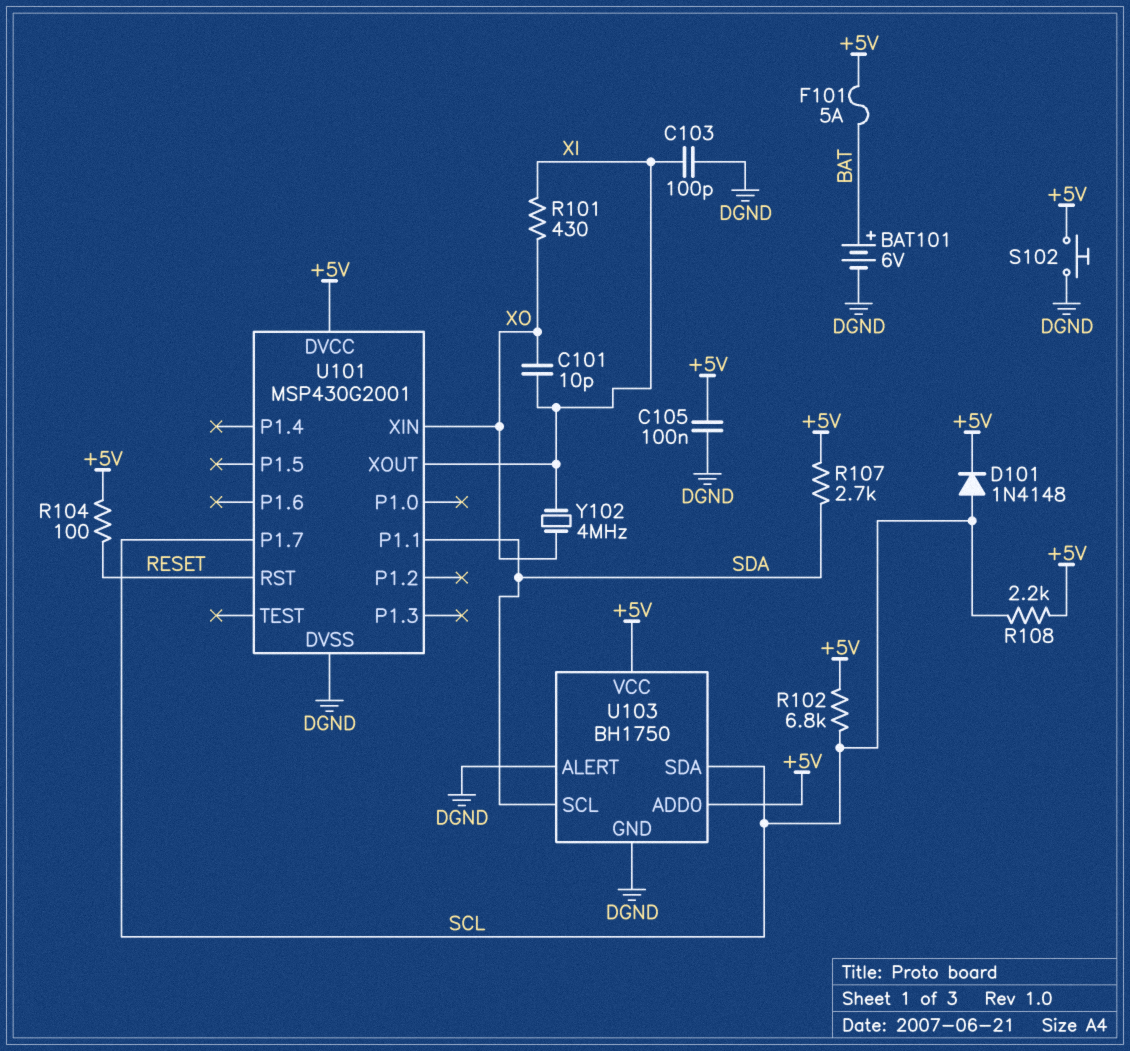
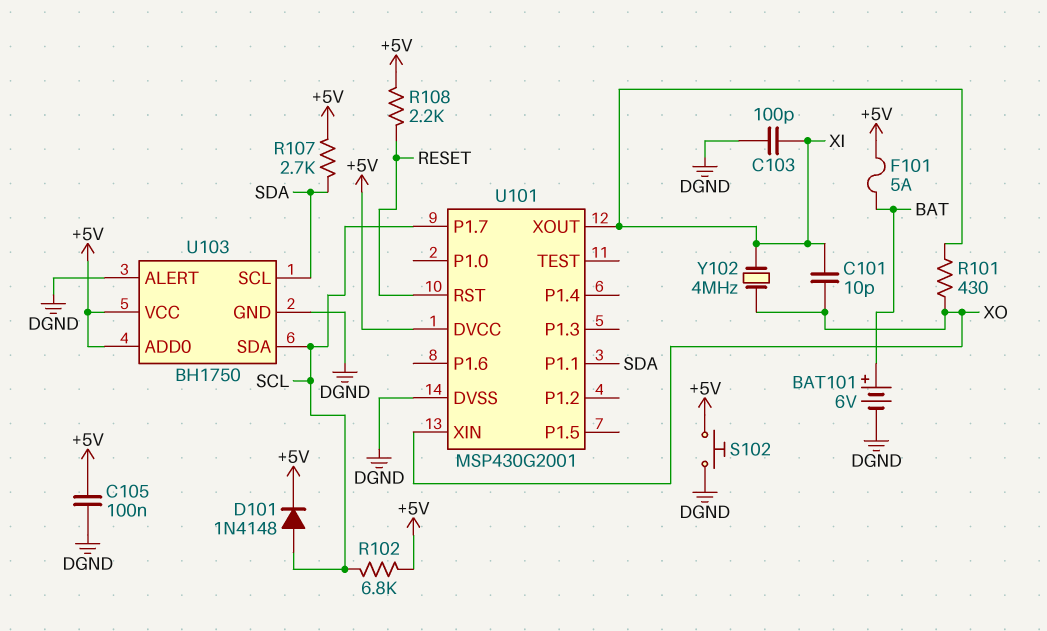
R104: 100 (+5V, RESET) -> none
R108: 2.2k (+5V, SCL) -> 2.2k (+5V, RESET)

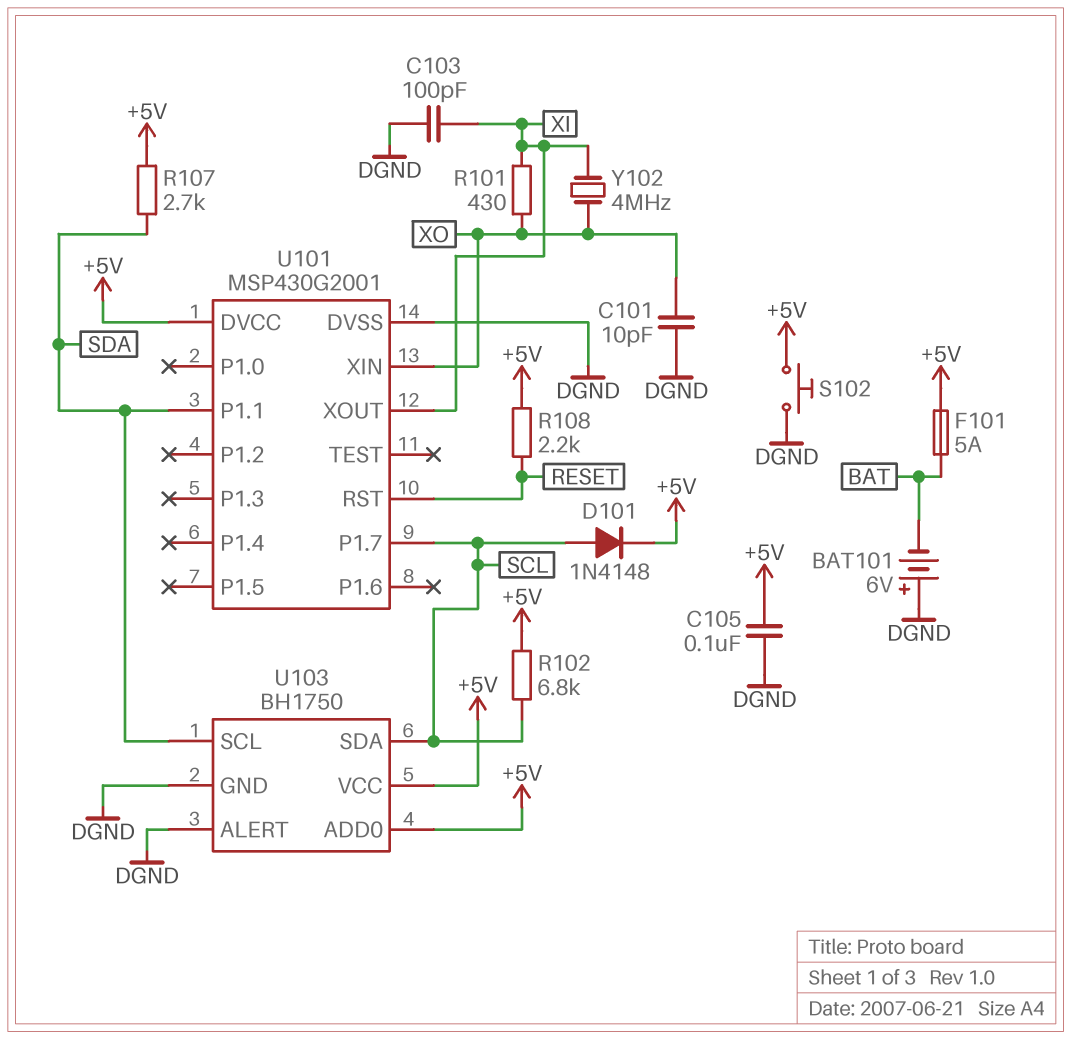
BAT101: 6V (plus BAT, minus DGND) -> 6V (plus DGND, minus BAT)
C101: 10pF (XI, XO) -> 10pF (DGND, XO)

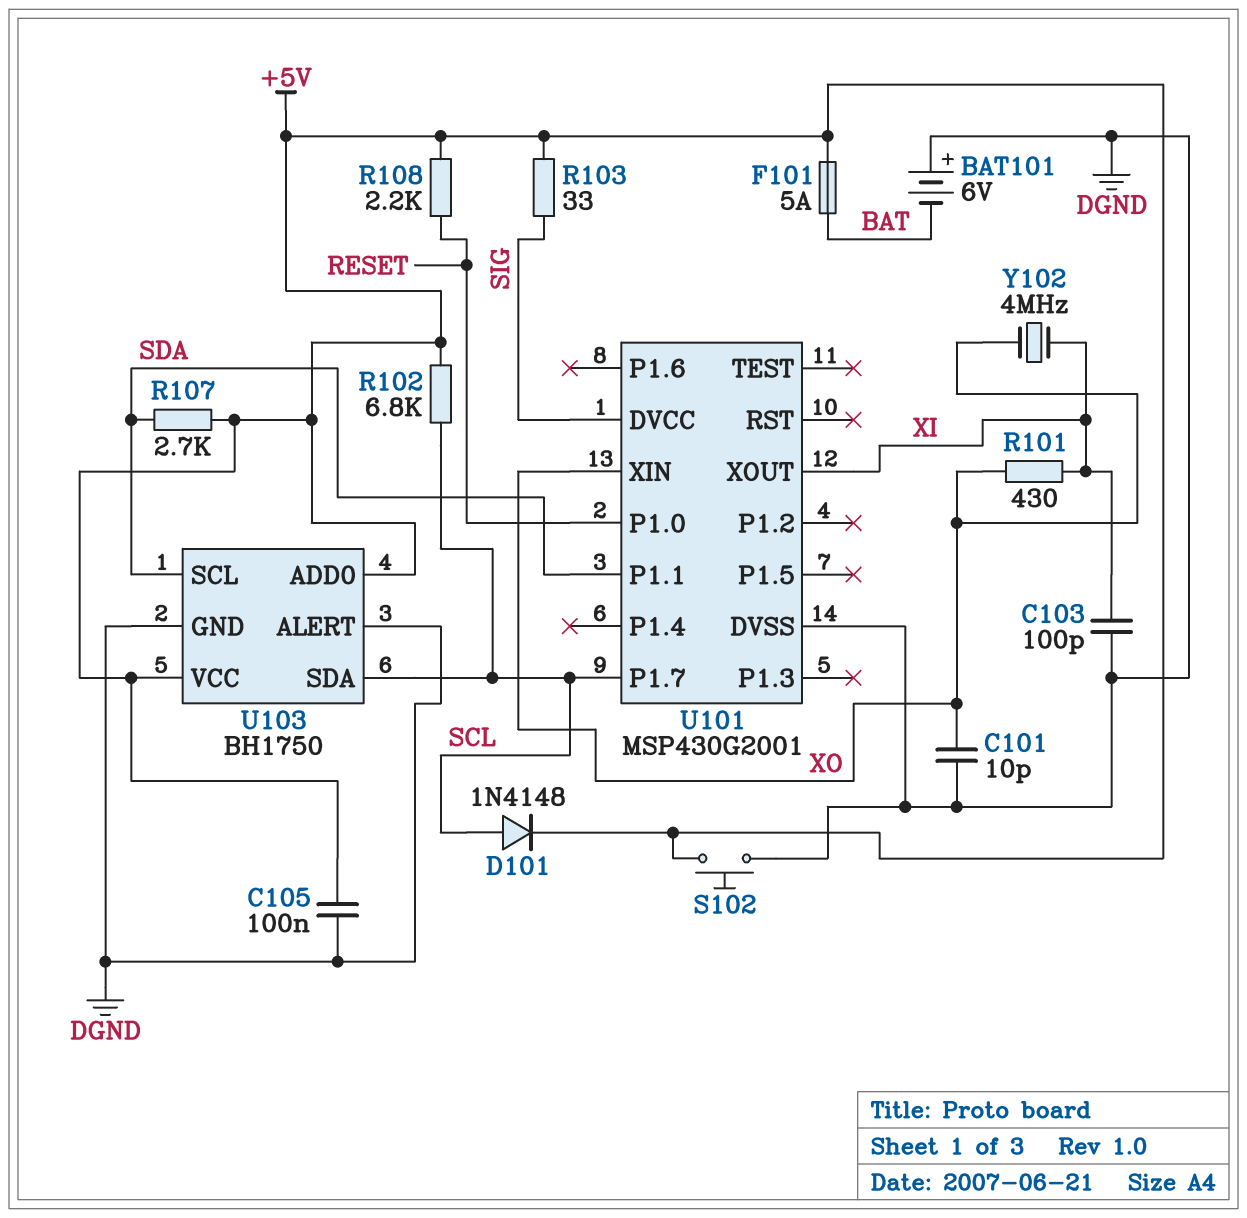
R103: none -> 33 (+5V, SIG)
U101 pin DVCC: +5V -> SIG
U101 pin P1.0: none -> RESET
U101 pin RST: RESET -> none

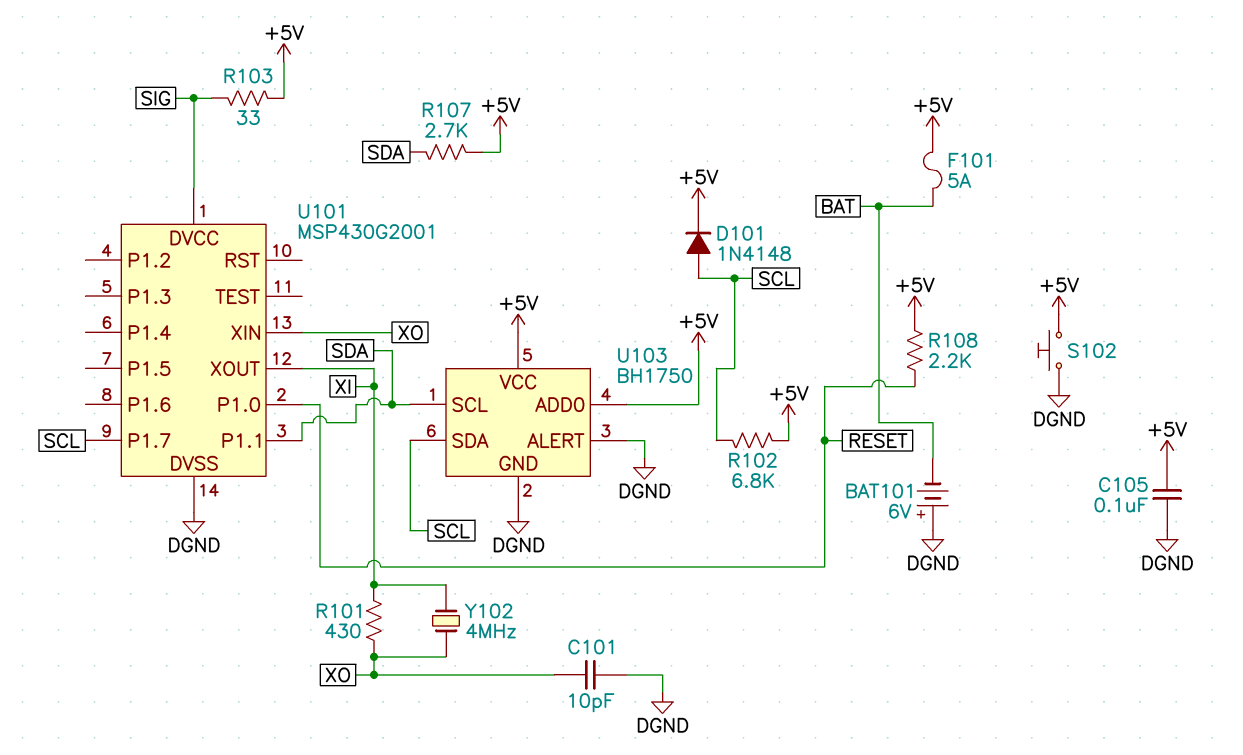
C103: 100pF (DGND, XI) -> none

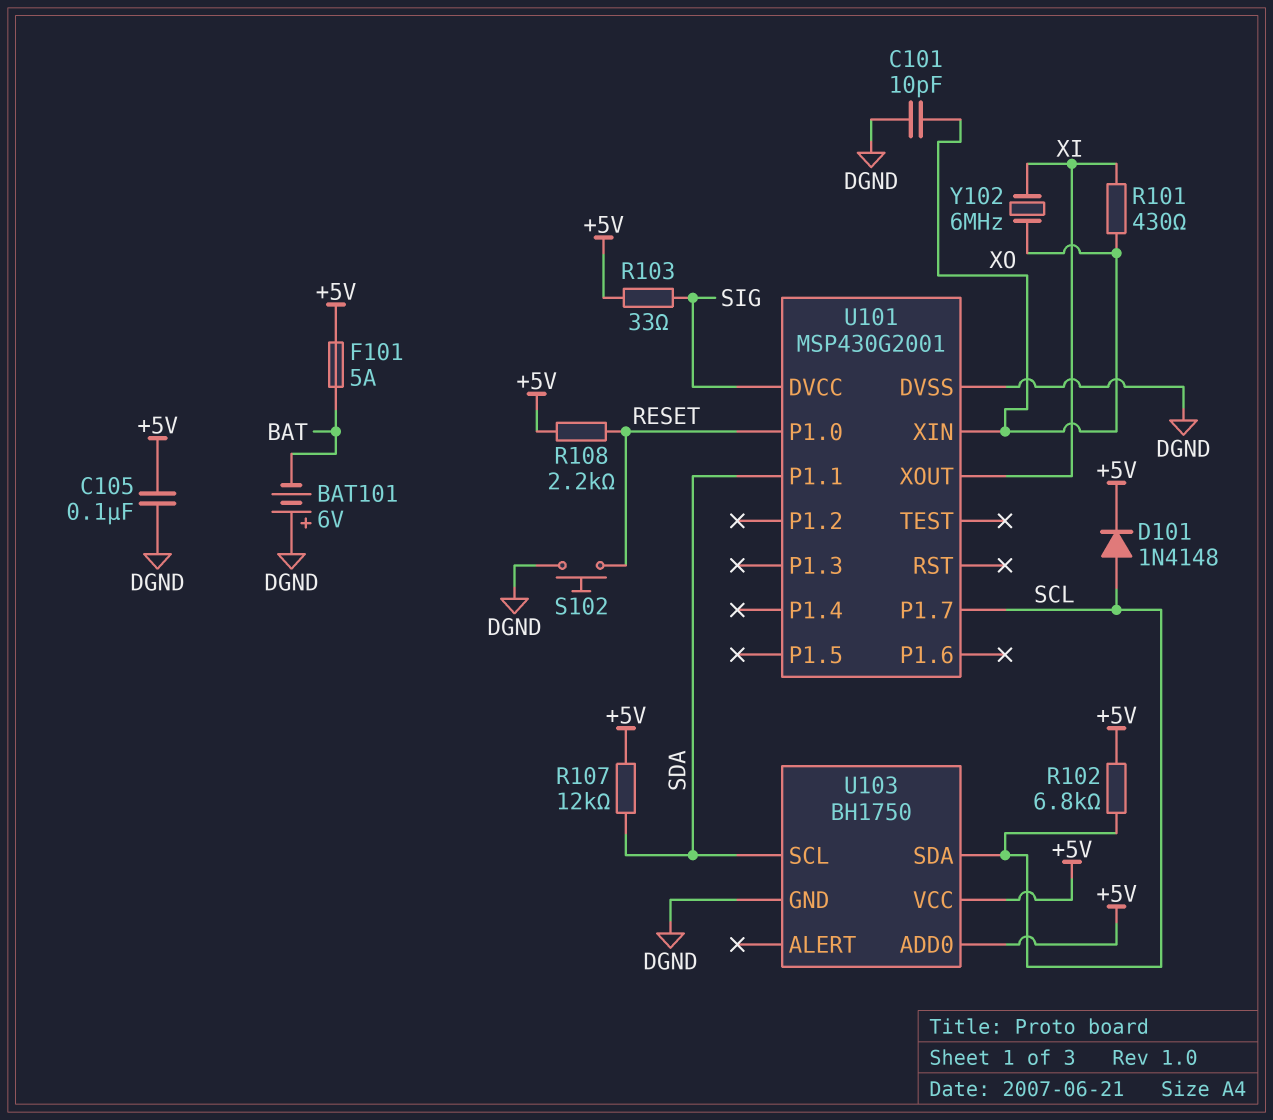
R107: 2.7k (+5V, SDA) -> 12k (+5V, SDA)
S102: button (+5V, DGND) -> button (DGND, RESET)
U103 pin ALERT: DGND -> none
Y102: 4MHz (XI, XO) -> 6MHz (XI, XO)

